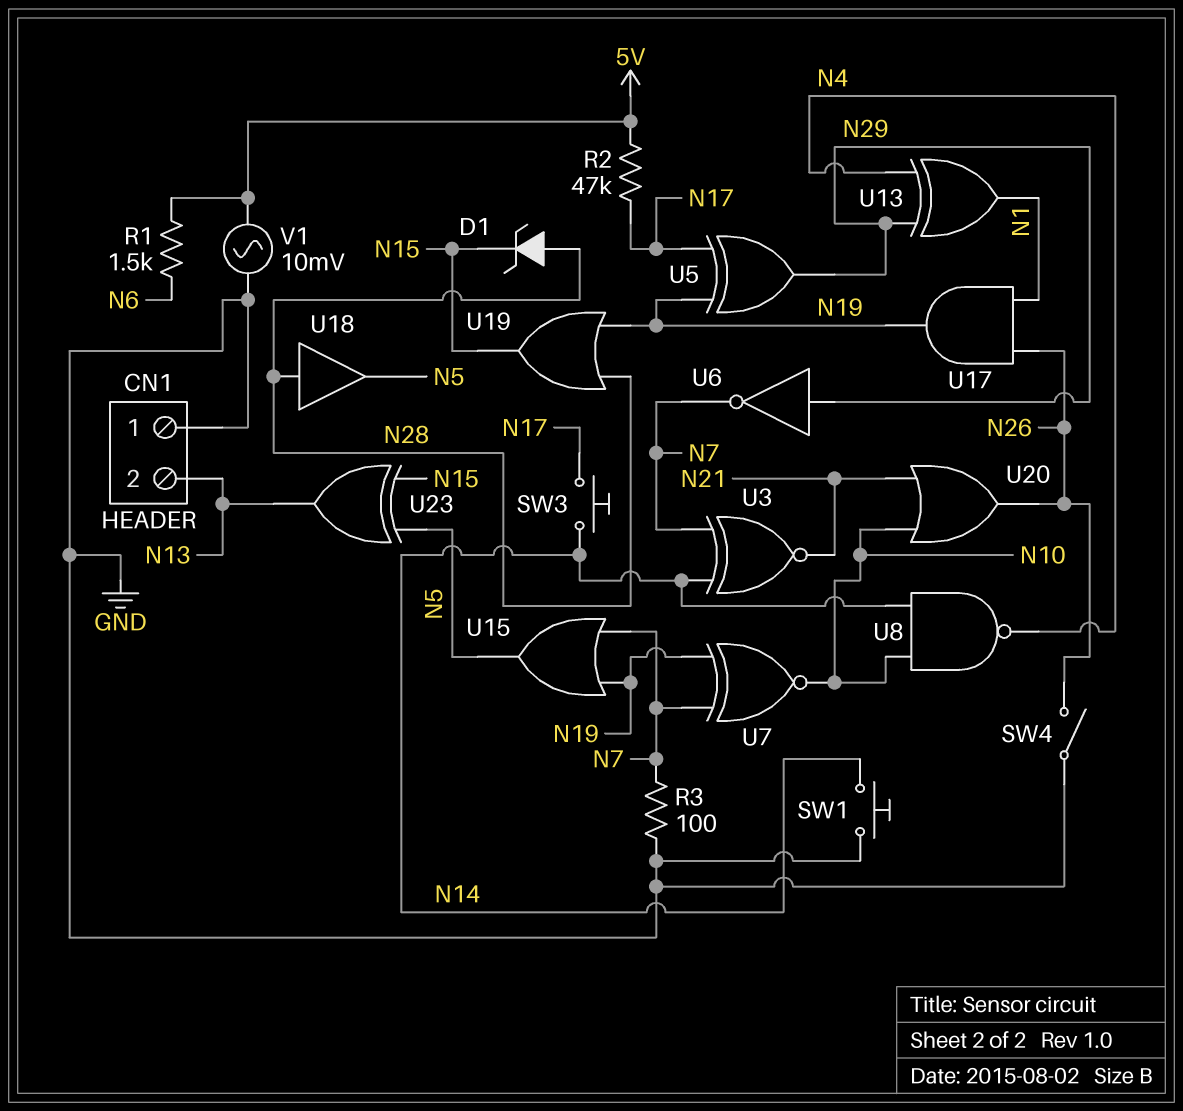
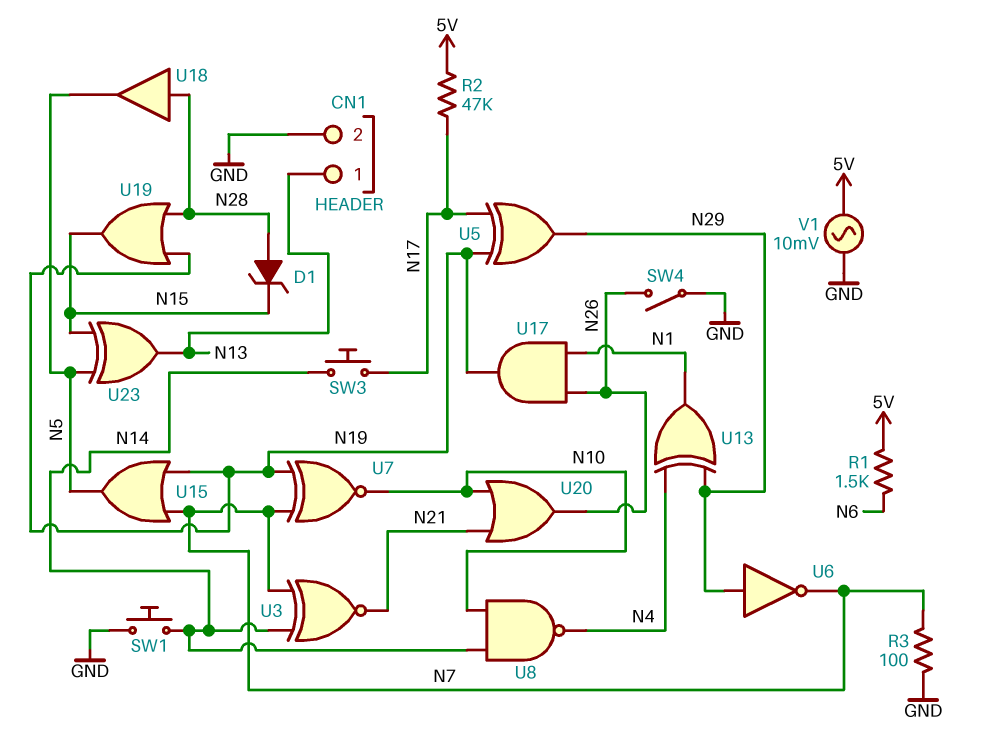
CN1 pin 1: GND -> N13
CN1 pin 2: N13 -> GND

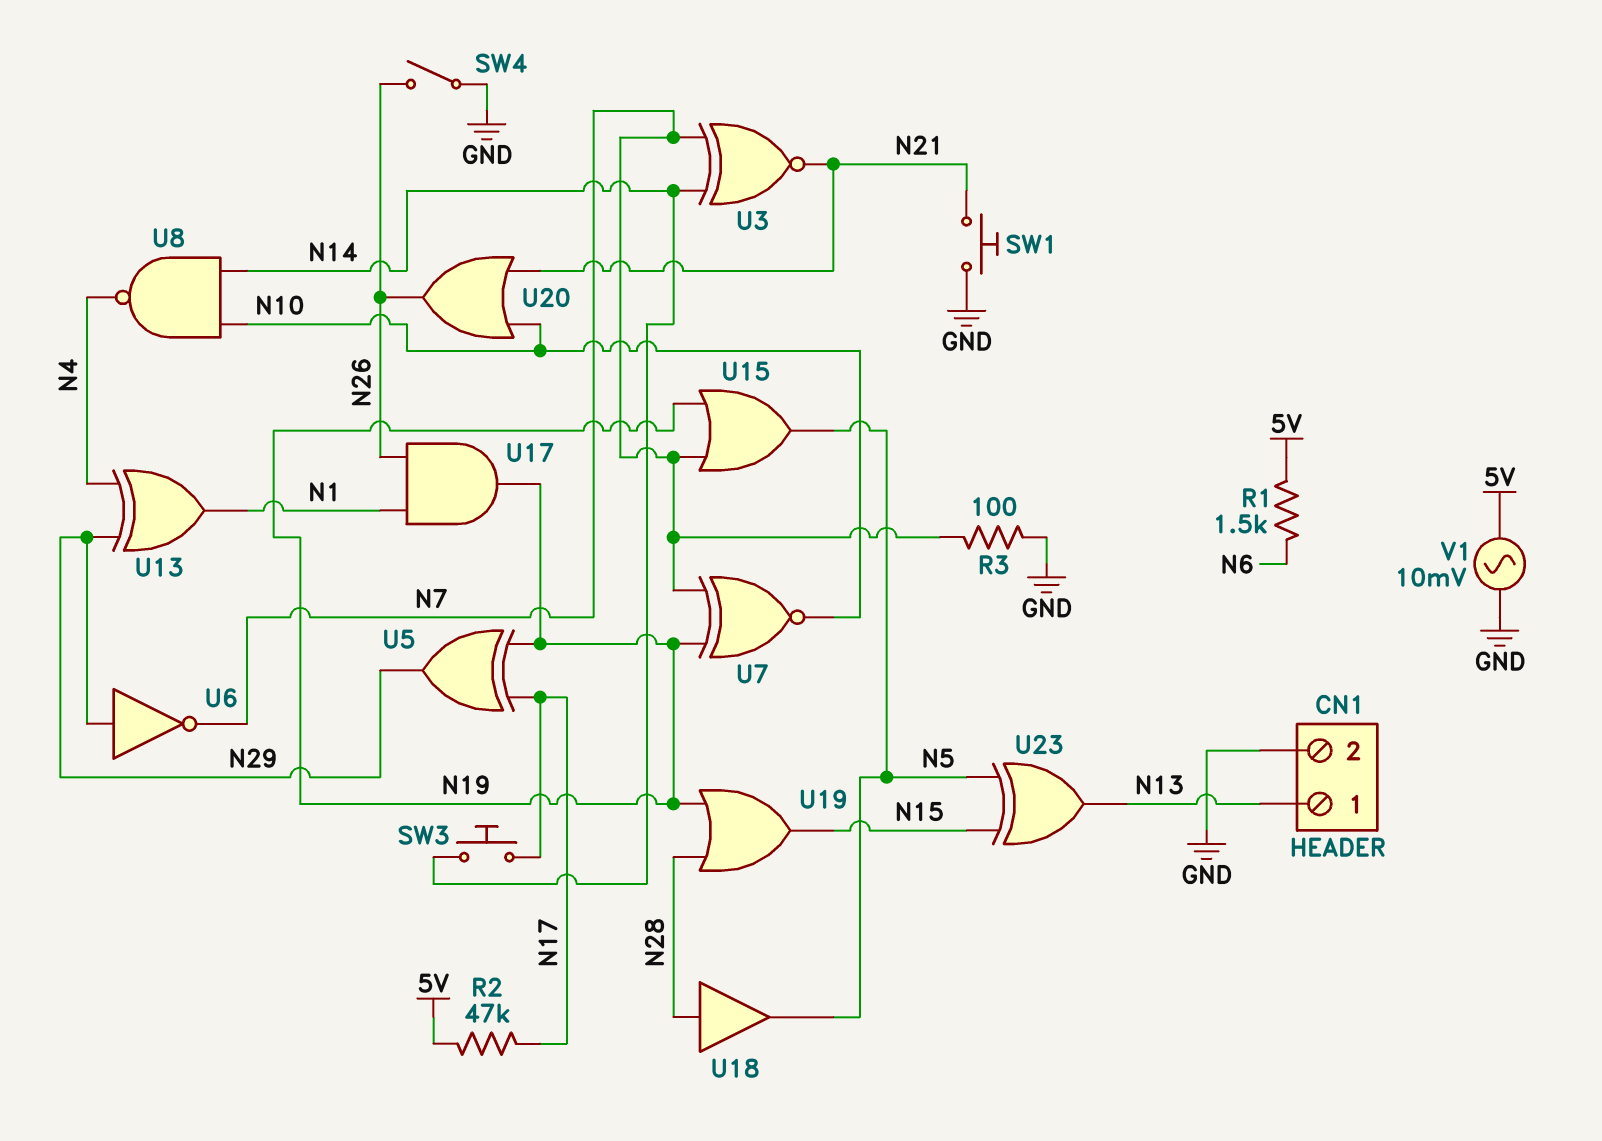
D1: zener (A N28, K N15) -> none
SW1: button (GND, N14) -> button (GND, N21)

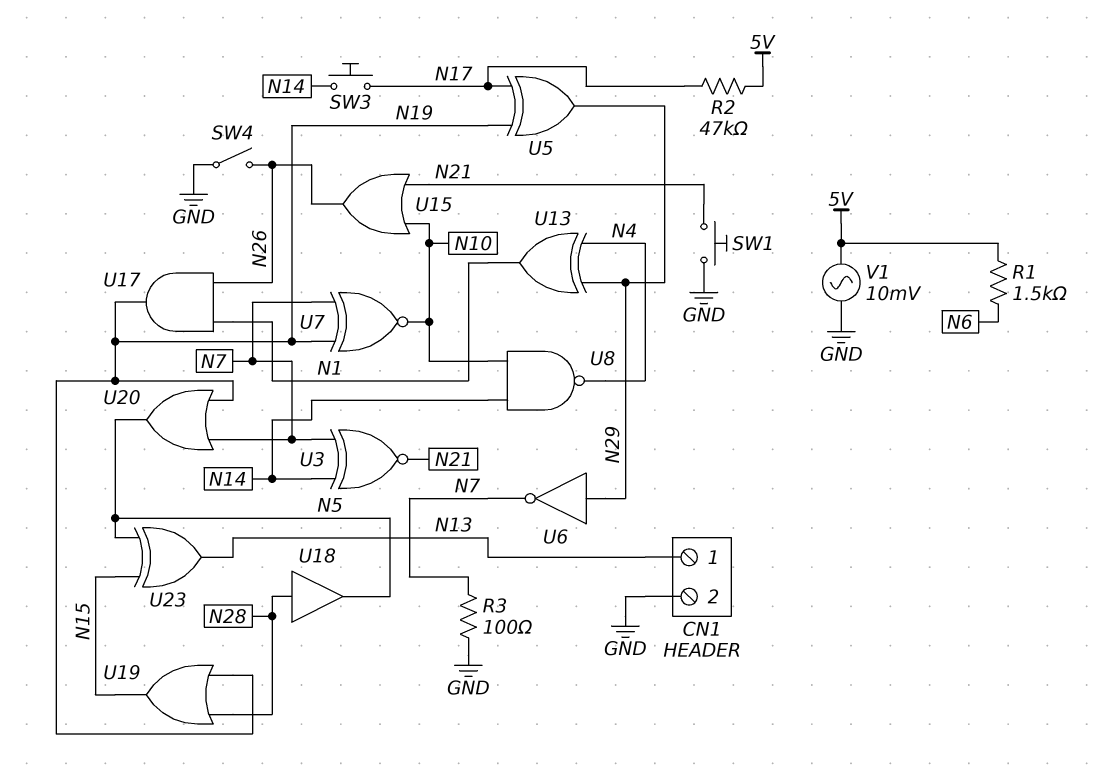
U15: OR (in N7, in N19, out N5) -> OR (in N10, in N21, out N26)
U20: OR (in N10, in N21, out N26) -> OR (in N7, in N19, out N5)

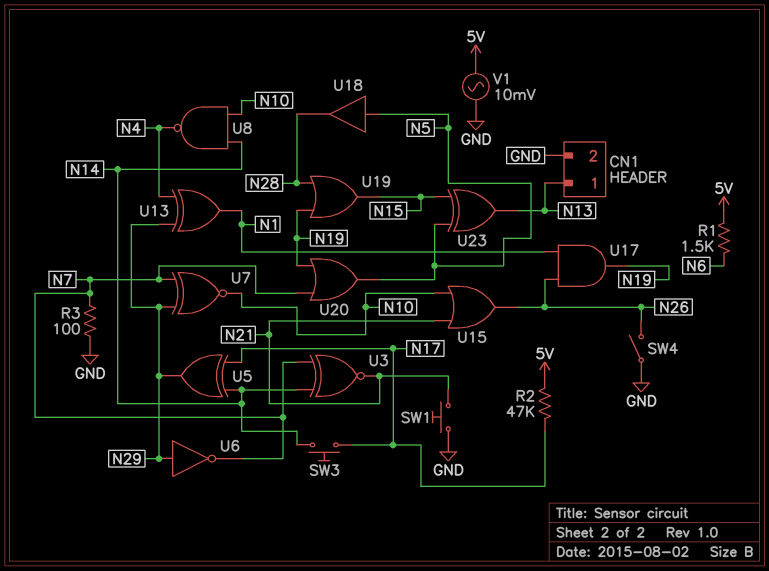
U5: XOR (in N17, in N19, out N29) -> XOR (in N14, in N17, out N29)
U7: XNOR (in N7, in N19, out N10) -> XNOR (in N7, in N29, out N10)
U18: buffer (in N28, out N5) -> buffer (in N5, out N28)

